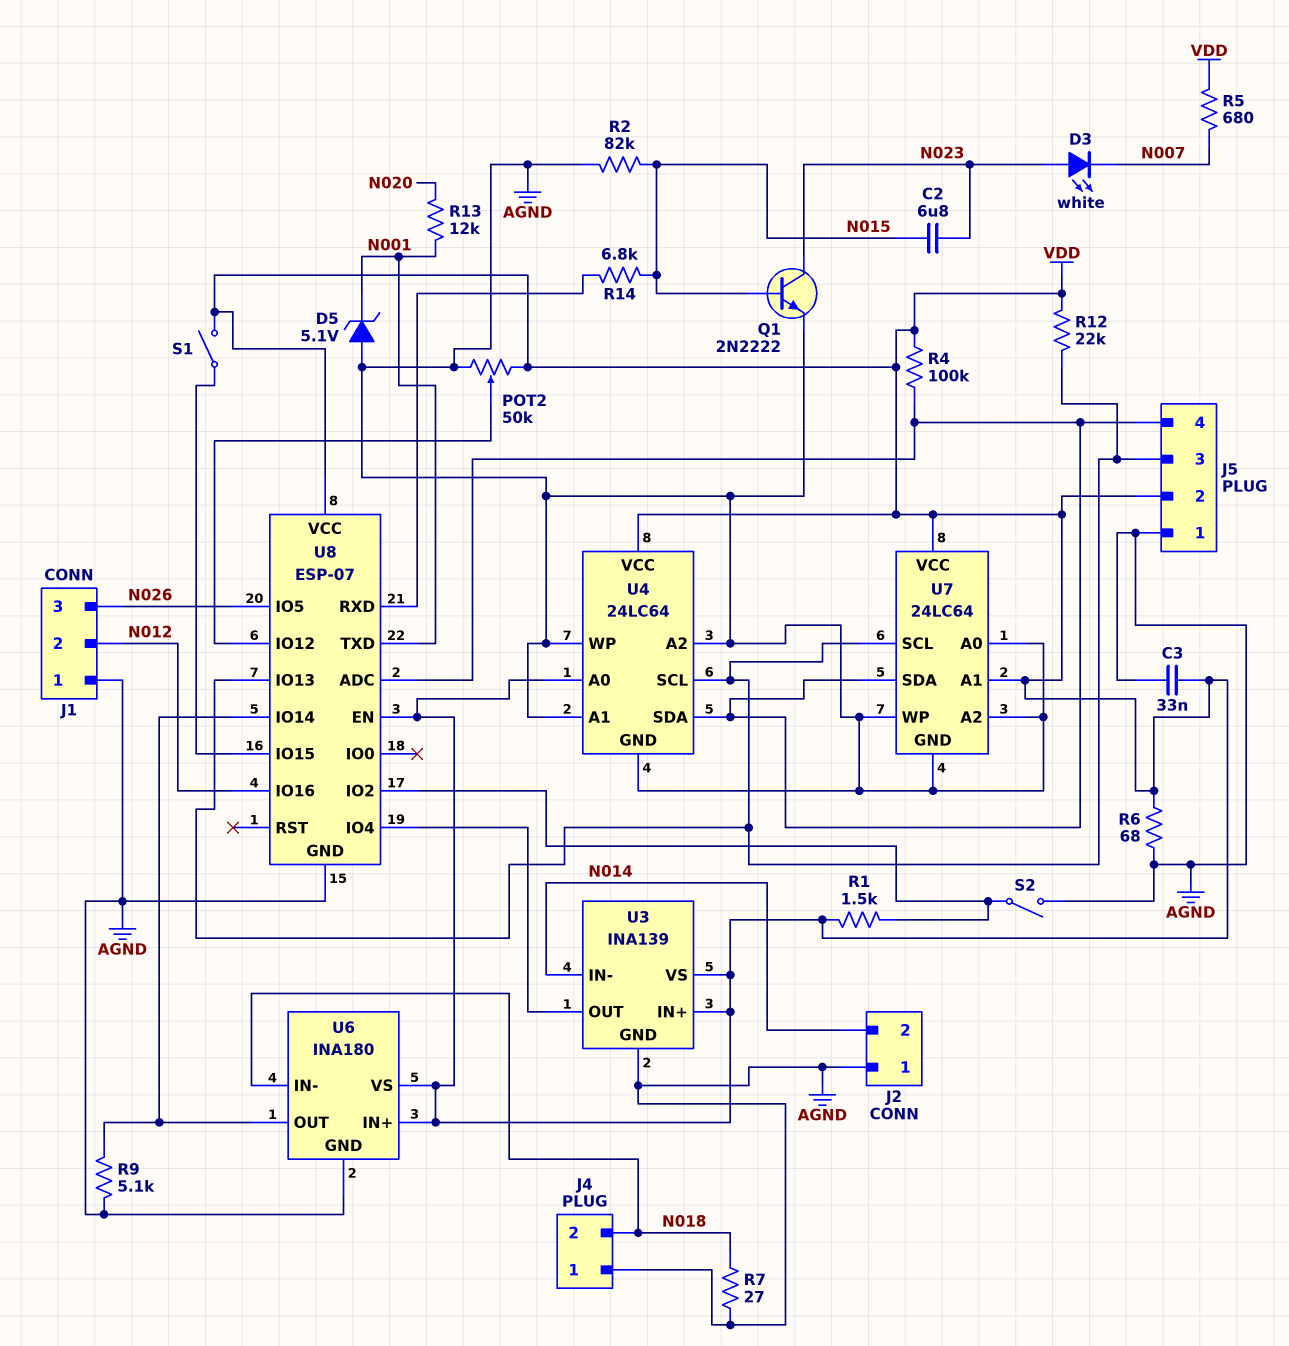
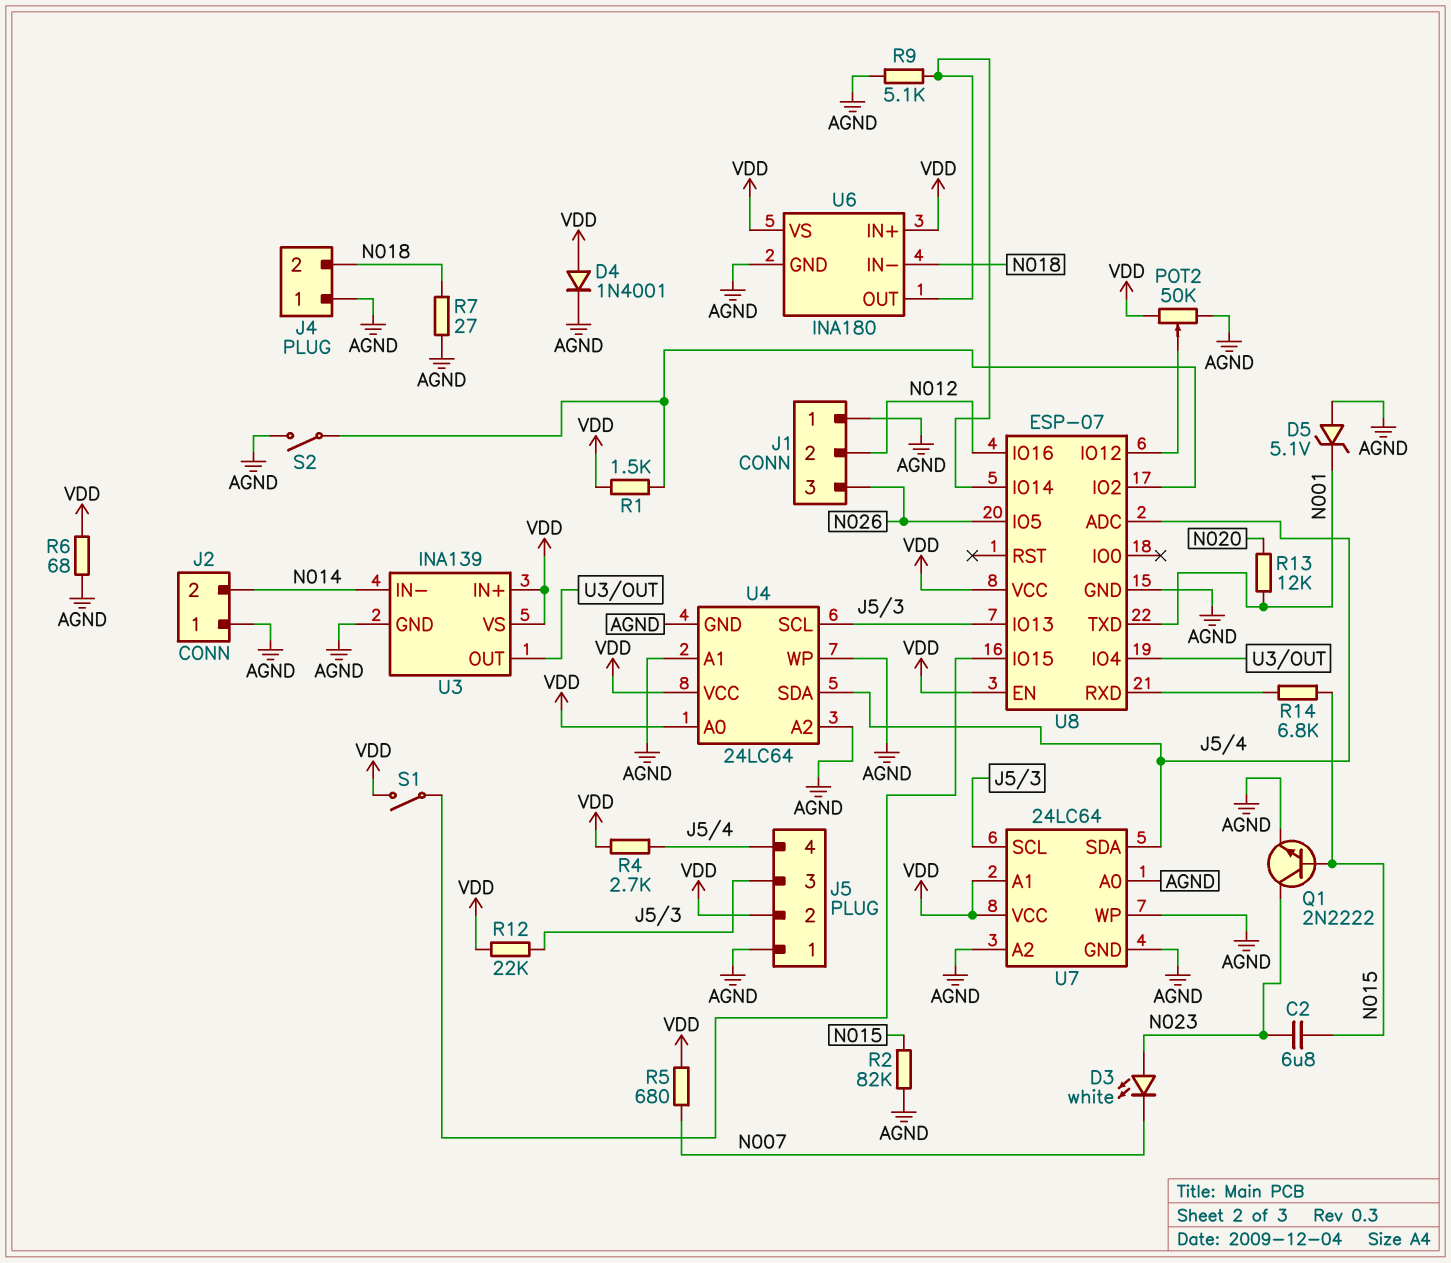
C3: 33nF (AGND, VDD) -> none
D4: none -> diode 1N4001 (A VDD, K AGND)
R4: 100k (J5/4, VDD) -> 2.7k (J5/4, VDD)

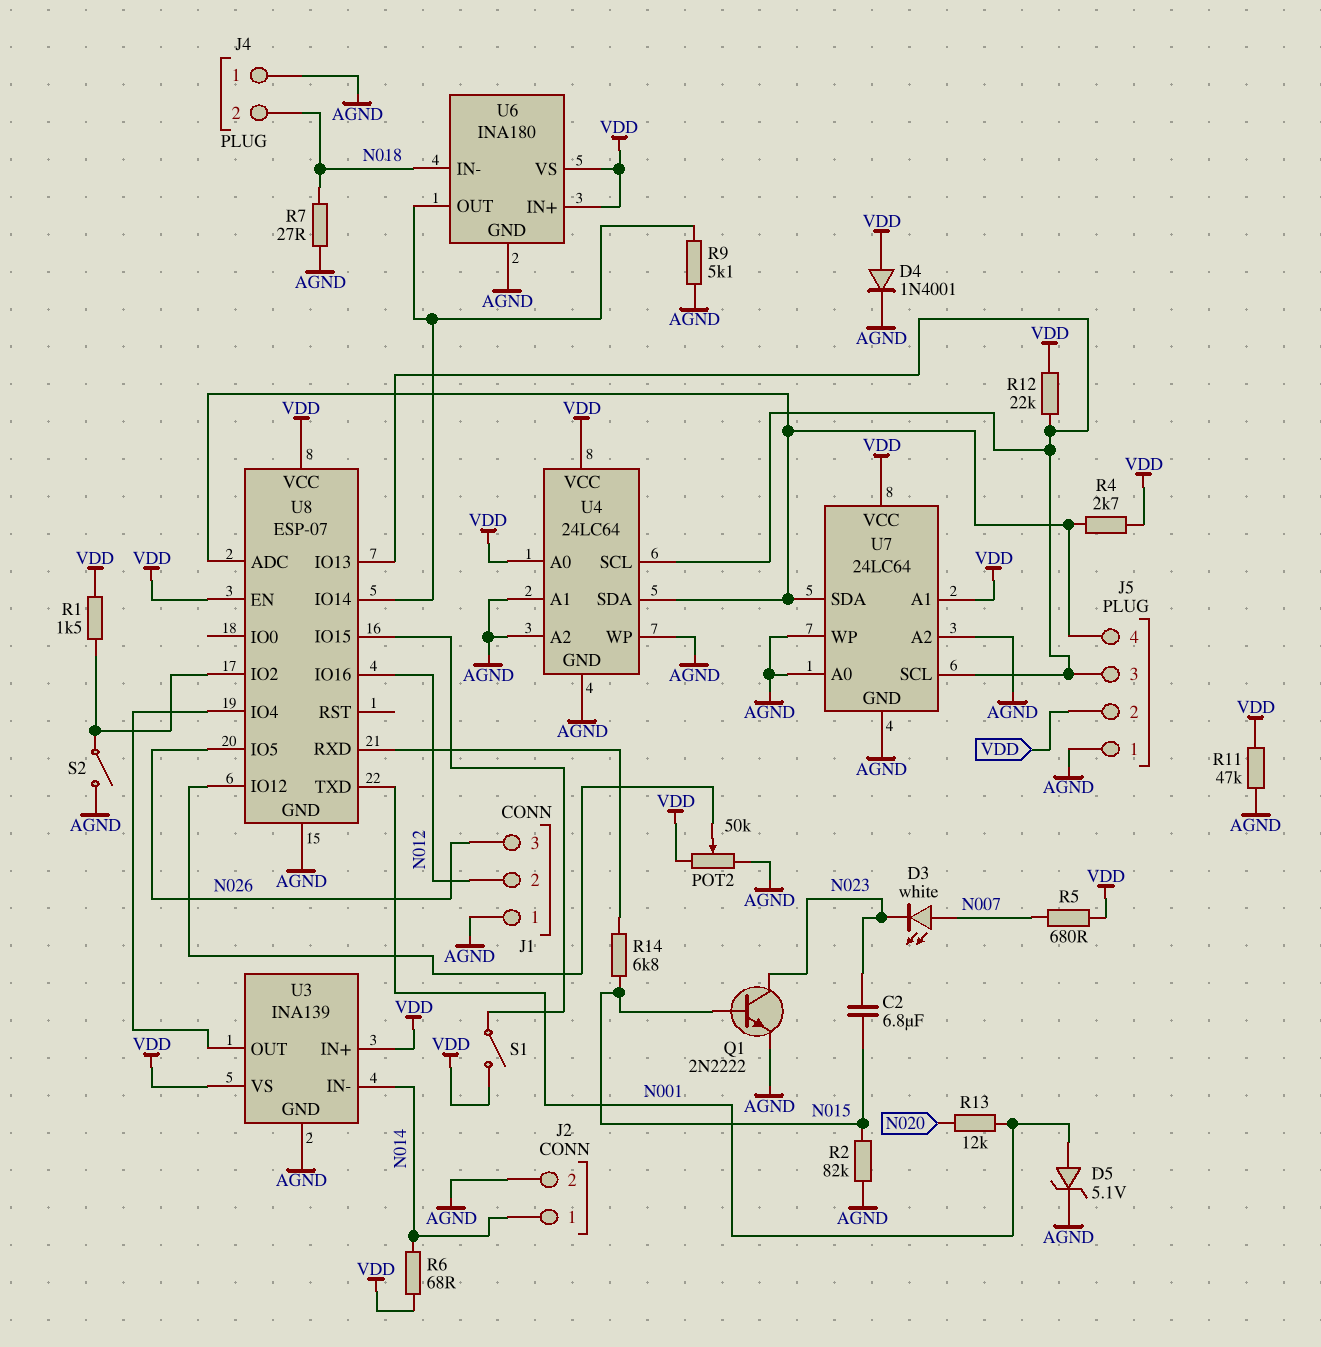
D3: LED white (A N023, K N007) -> LED white (A N007, K N023)
D5: zener 5.1V (A AGND, K N001) -> zener 5.1V (A N001, K AGND)
J2 pin 1: AGND -> N014
J2 pin 2: N014 -> AGND
R6: 68 (AGND, VDD) -> 68 (N014, VDD)
R11: none -> 47k (AGND, VDD)

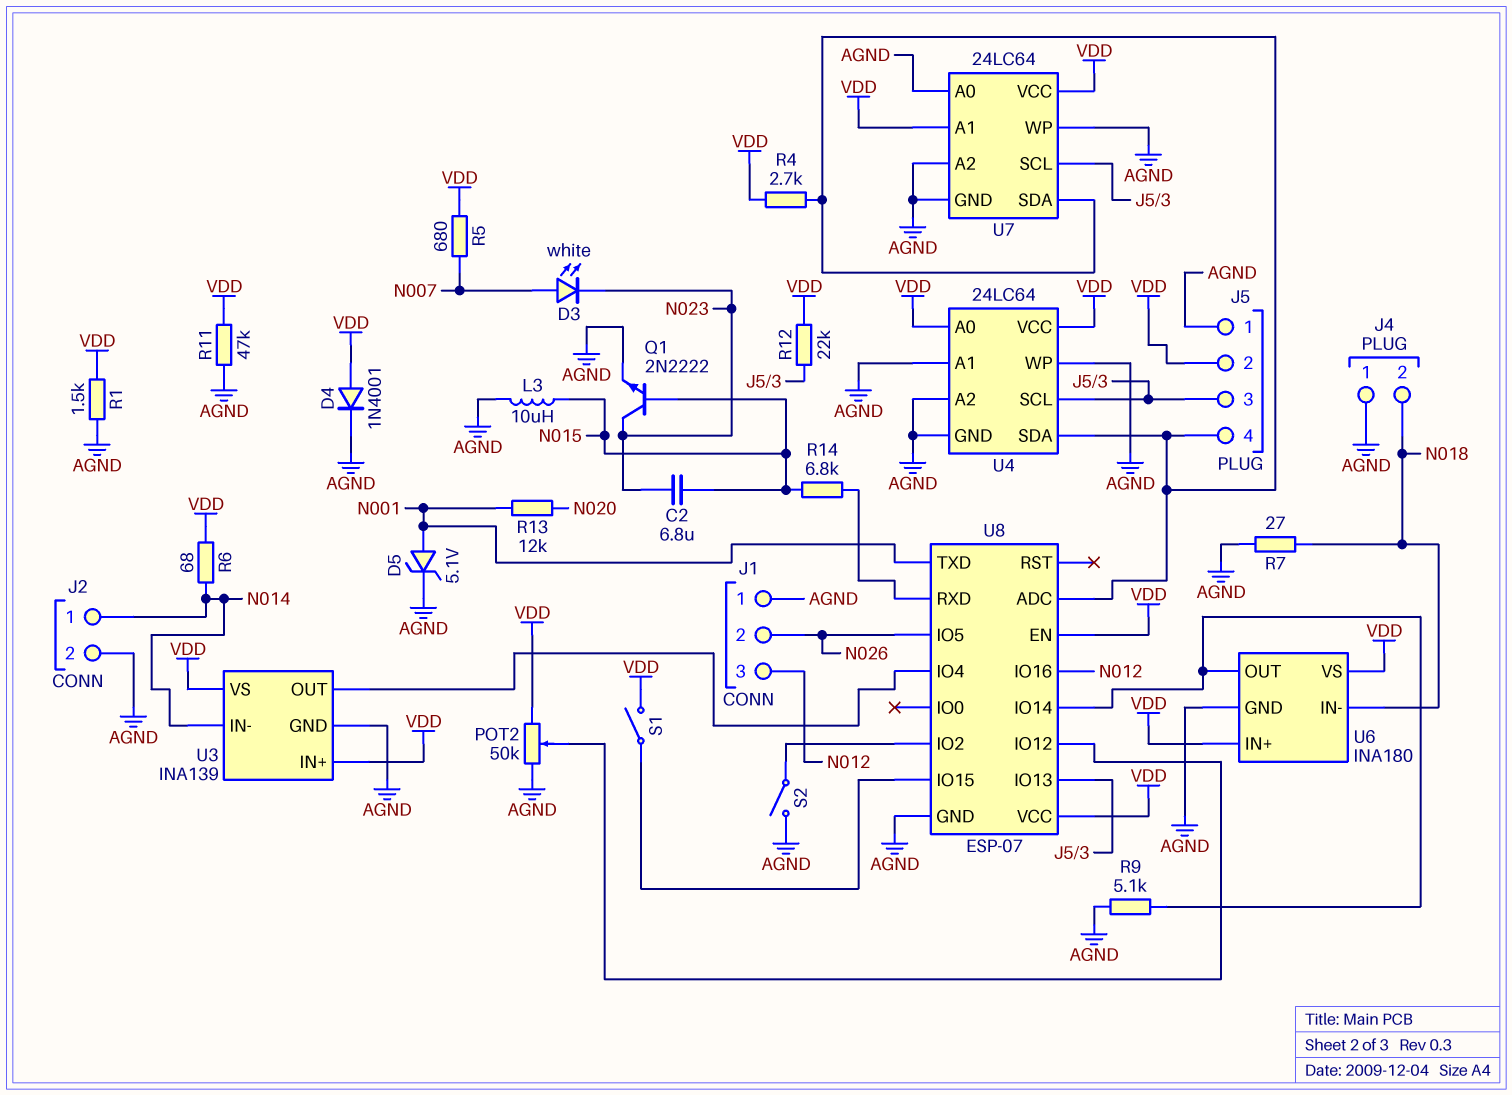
J1 pin 2: N012 -> N026
J1 pin 3: N026 -> N012
L3: none -> 10uH (AGND, N015)
R1: 1.5k (U8/IO2, VDD) -> 1.5k (AGND, VDD)
R2: 82k (AGND, N015) -> none

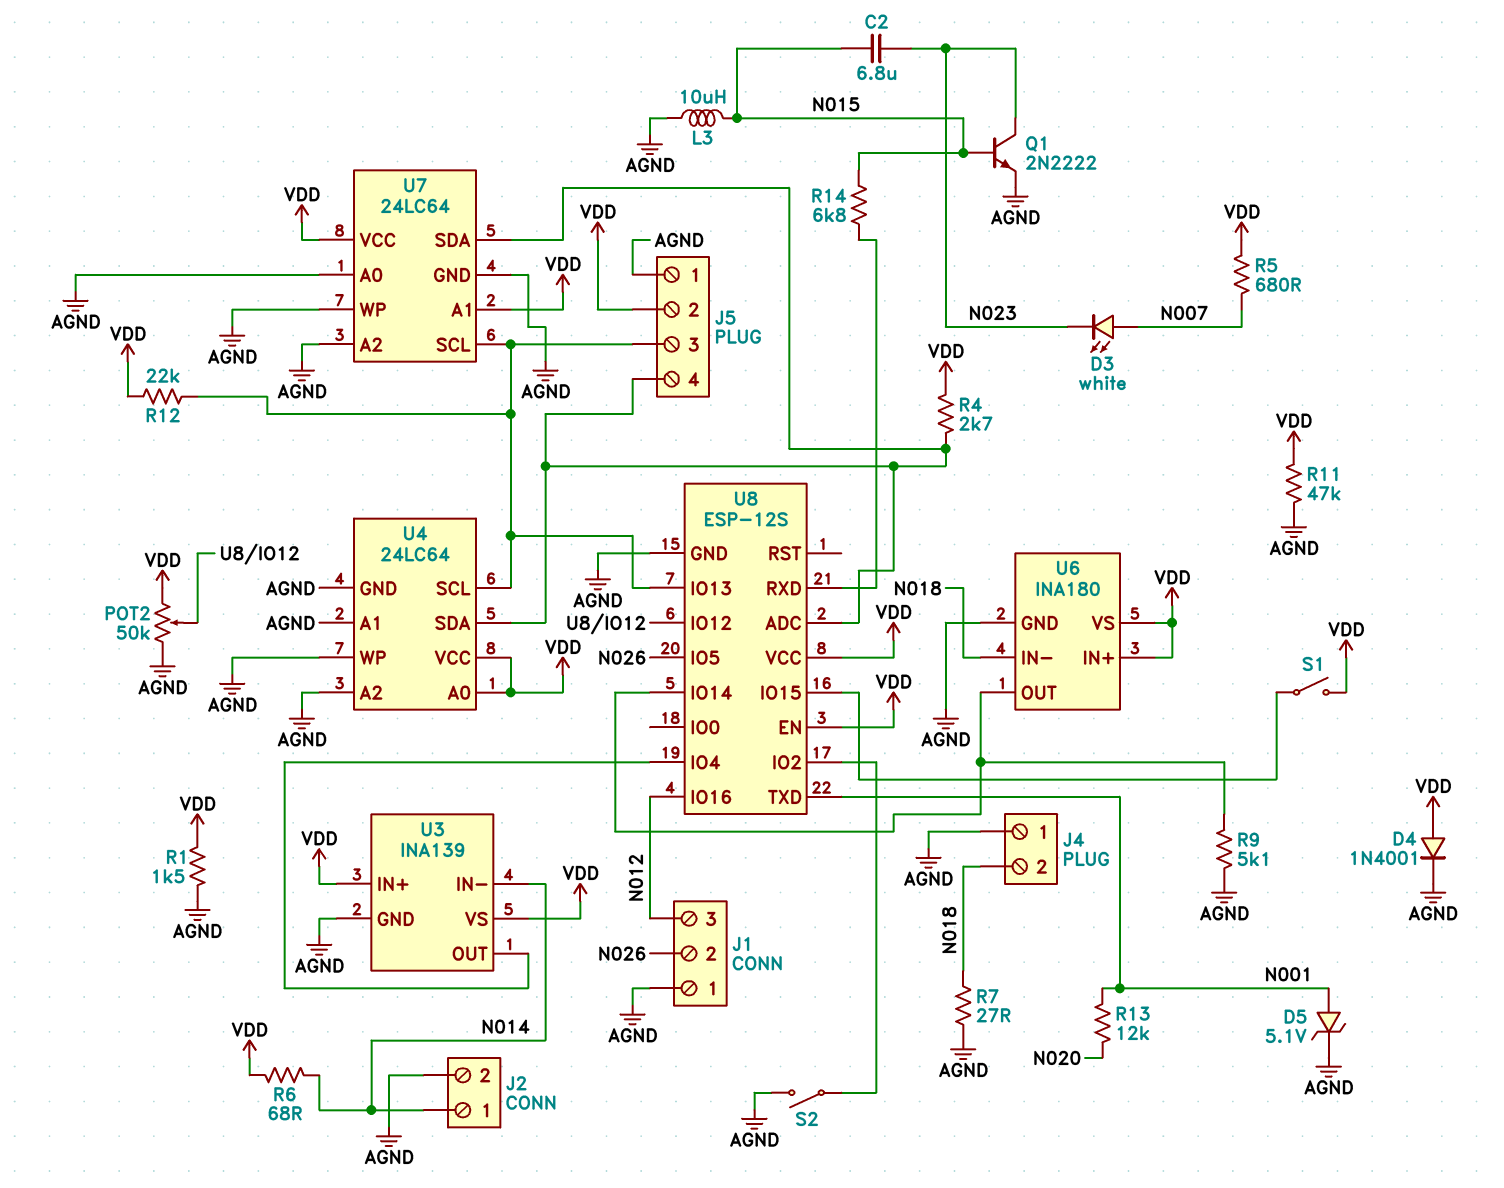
U8: ESP-07 -> ESP-12S

